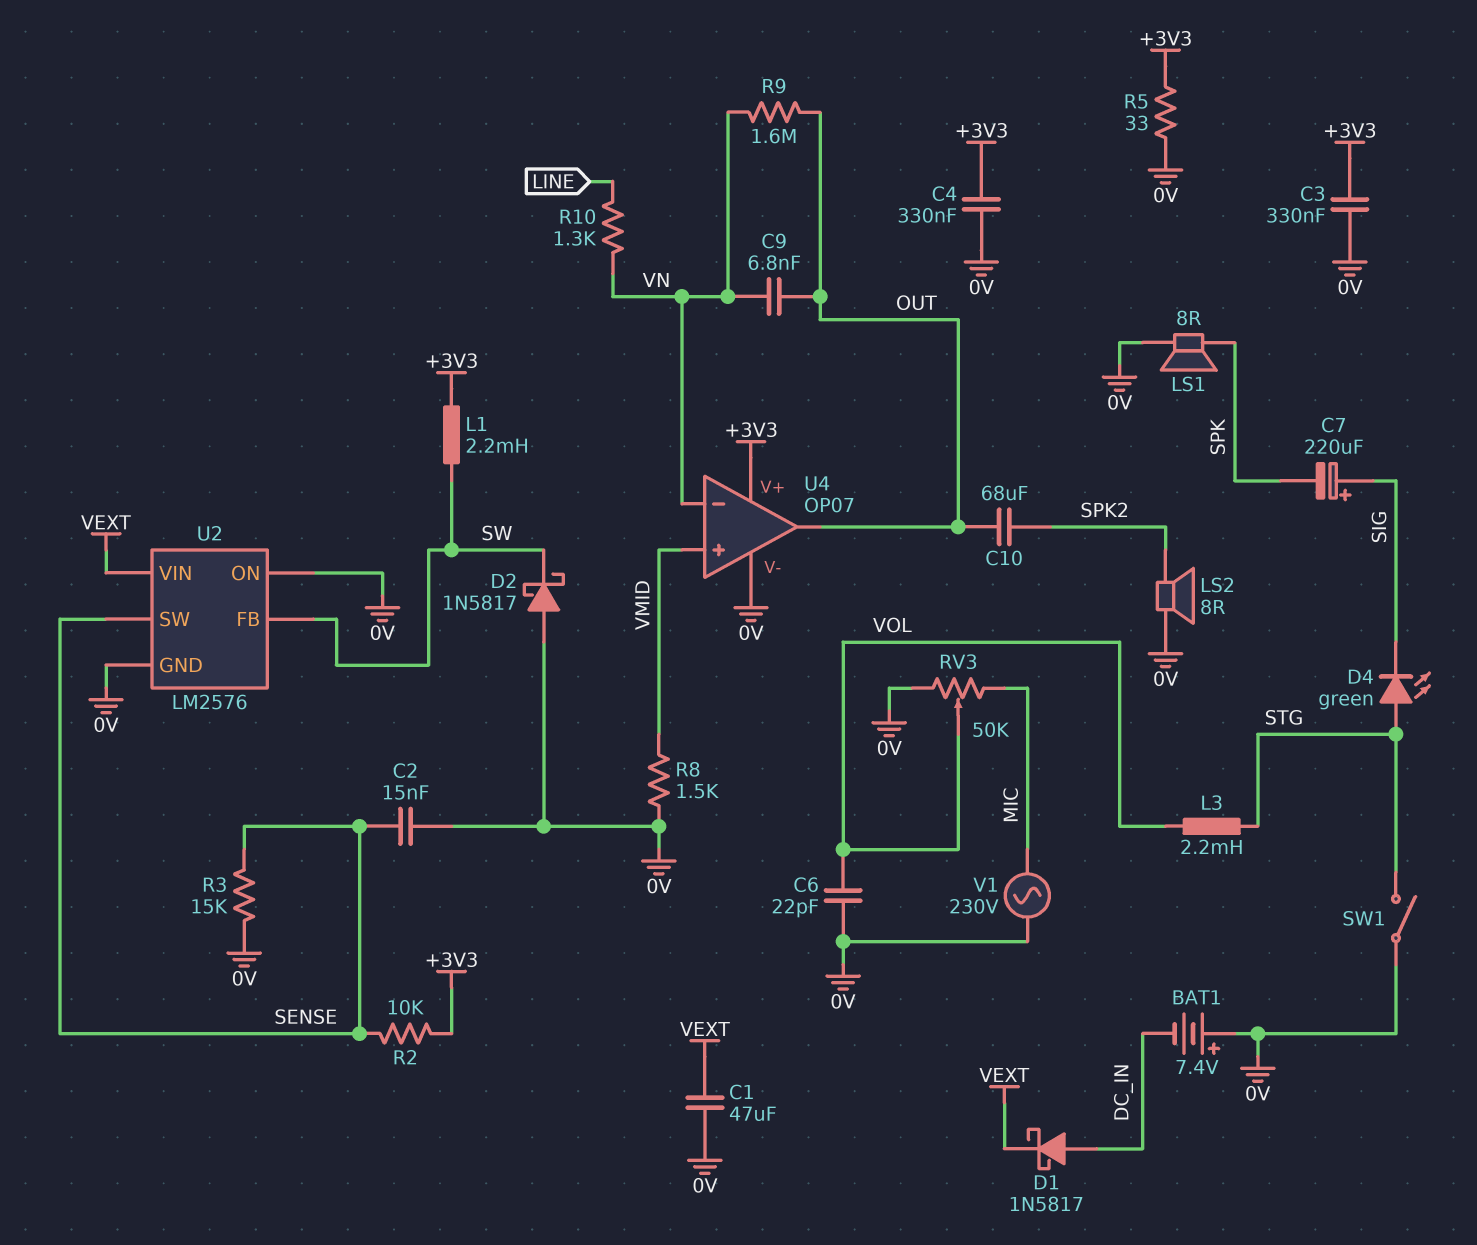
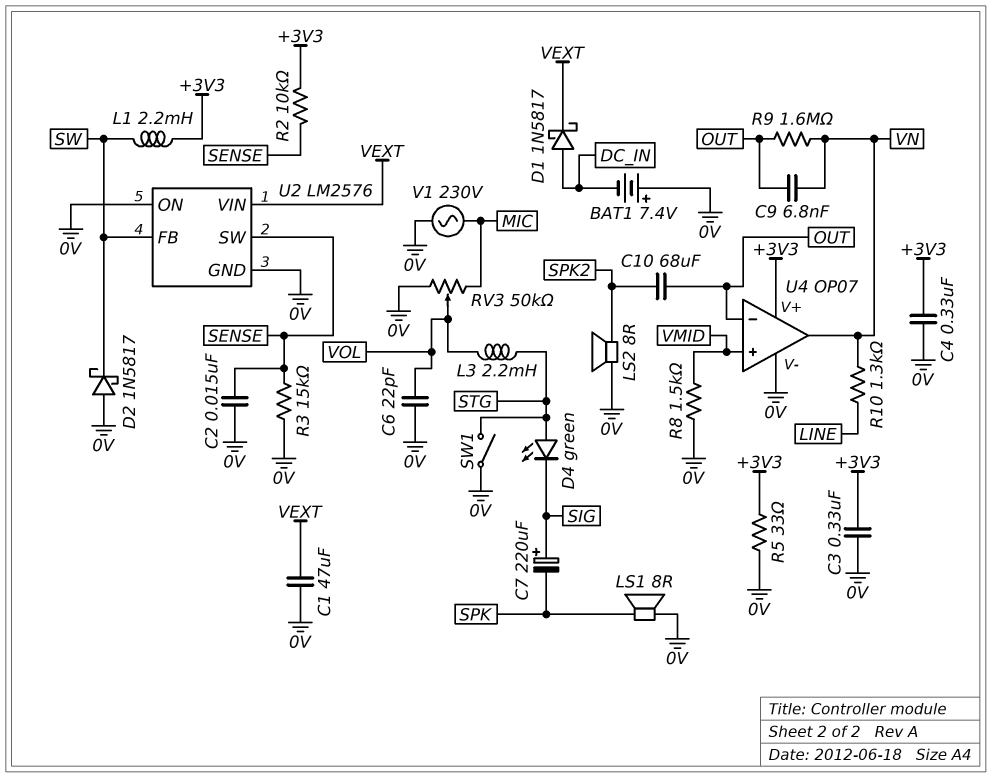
U4 pin in-: VN -> OUT
U4 pin out: OUT -> VN

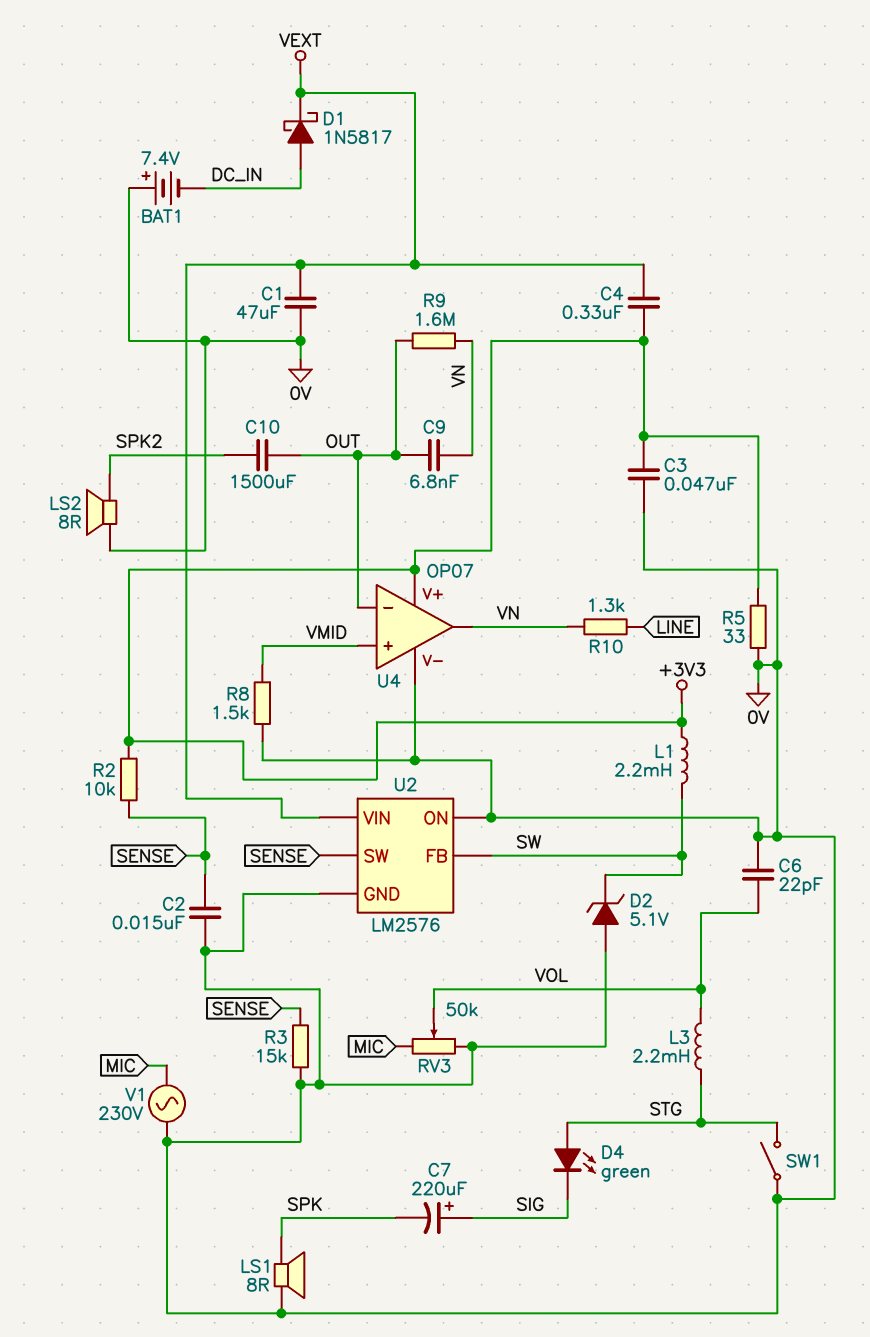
C3: 330nF (+3V3, 0V) -> 47nF (+3V3, 0V)
C4: 330nF (+3V3, 0V) -> 330nF (+3V3, VEXT)
C10: 68uF (OUT, SPK2) -> 1500uF (OUT, SPK2)
D2: schottky 1N5817 (A 0V, K SW) -> zener 5.1V (A 0V, K SW)

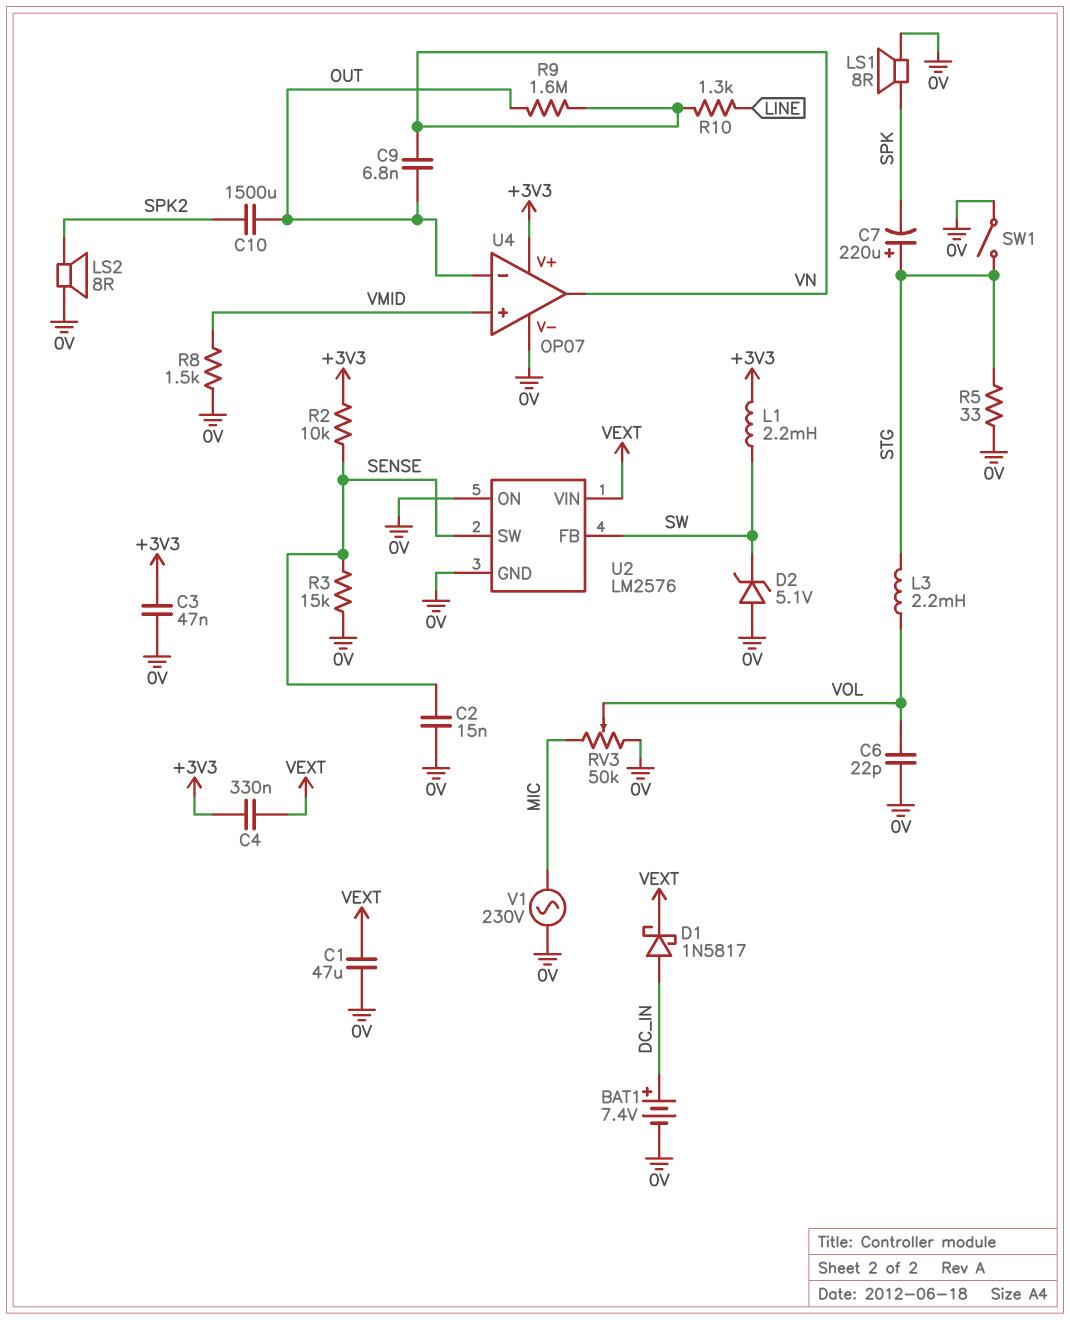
BAT1: 7.4V (plus 0V, minus DC_IN) -> 7.4V (plus DC_IN, minus 0V)
C7: 220uF (plus SIG, minus SPK) -> 220uF (plus STG, minus SPK)
D4: LED green (A STG, K SIG) -> none
R5: 33 (+3V3, 0V) -> 33 (0V, STG)

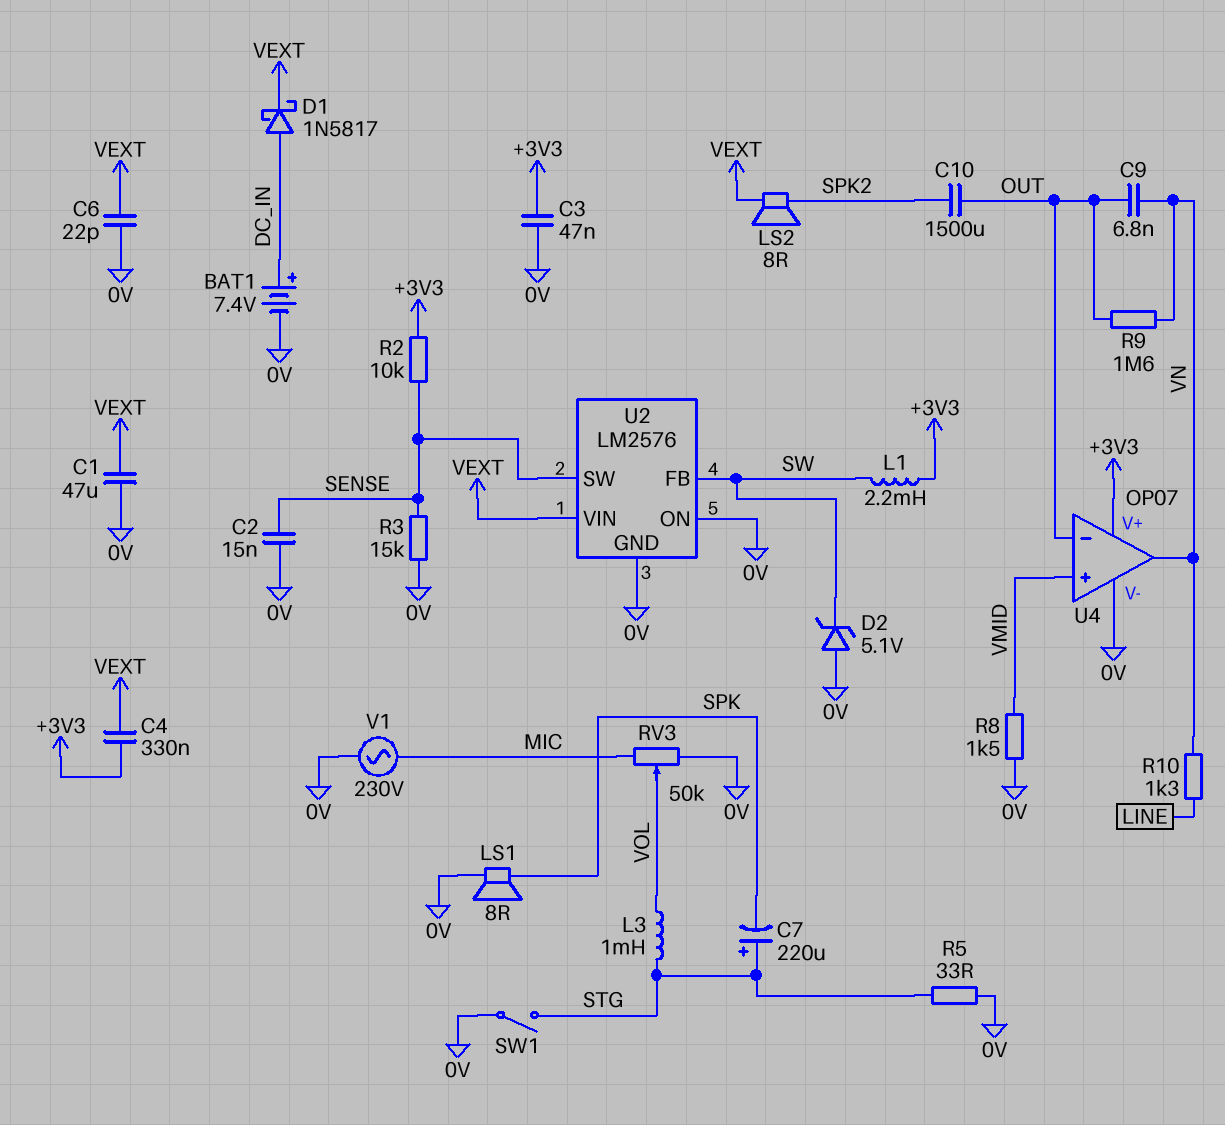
C6: 22pF (0V, VOL) -> 22pF (0V, VEXT)
L3: 2.2mH (STG, VOL) -> 1mH (STG, VOL)
LS2: speaker 8R (0V, SPK2) -> speaker 8R (SPK2, VEXT)

